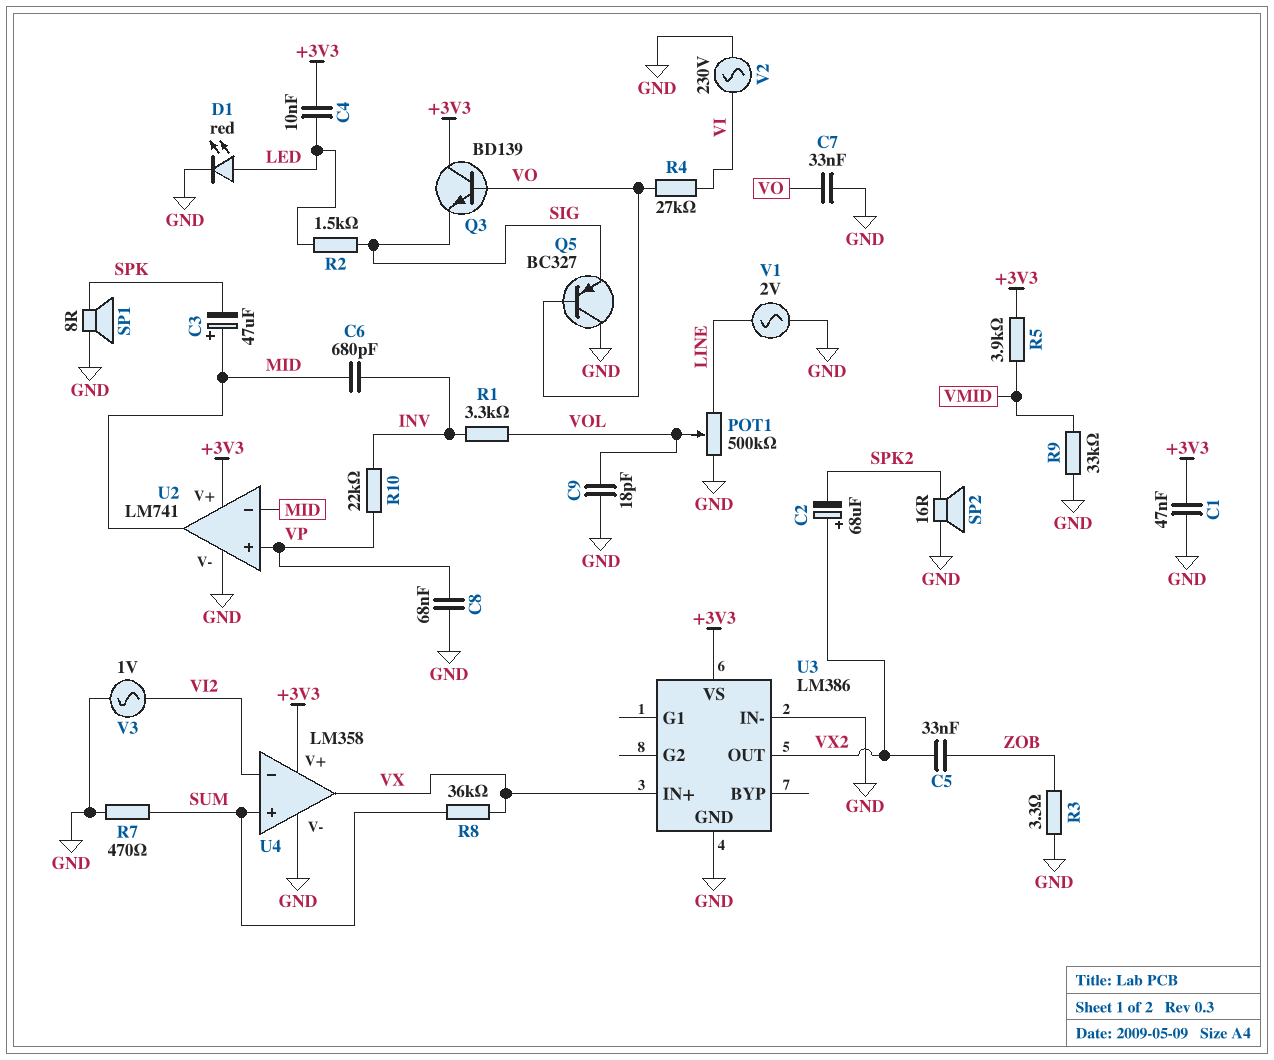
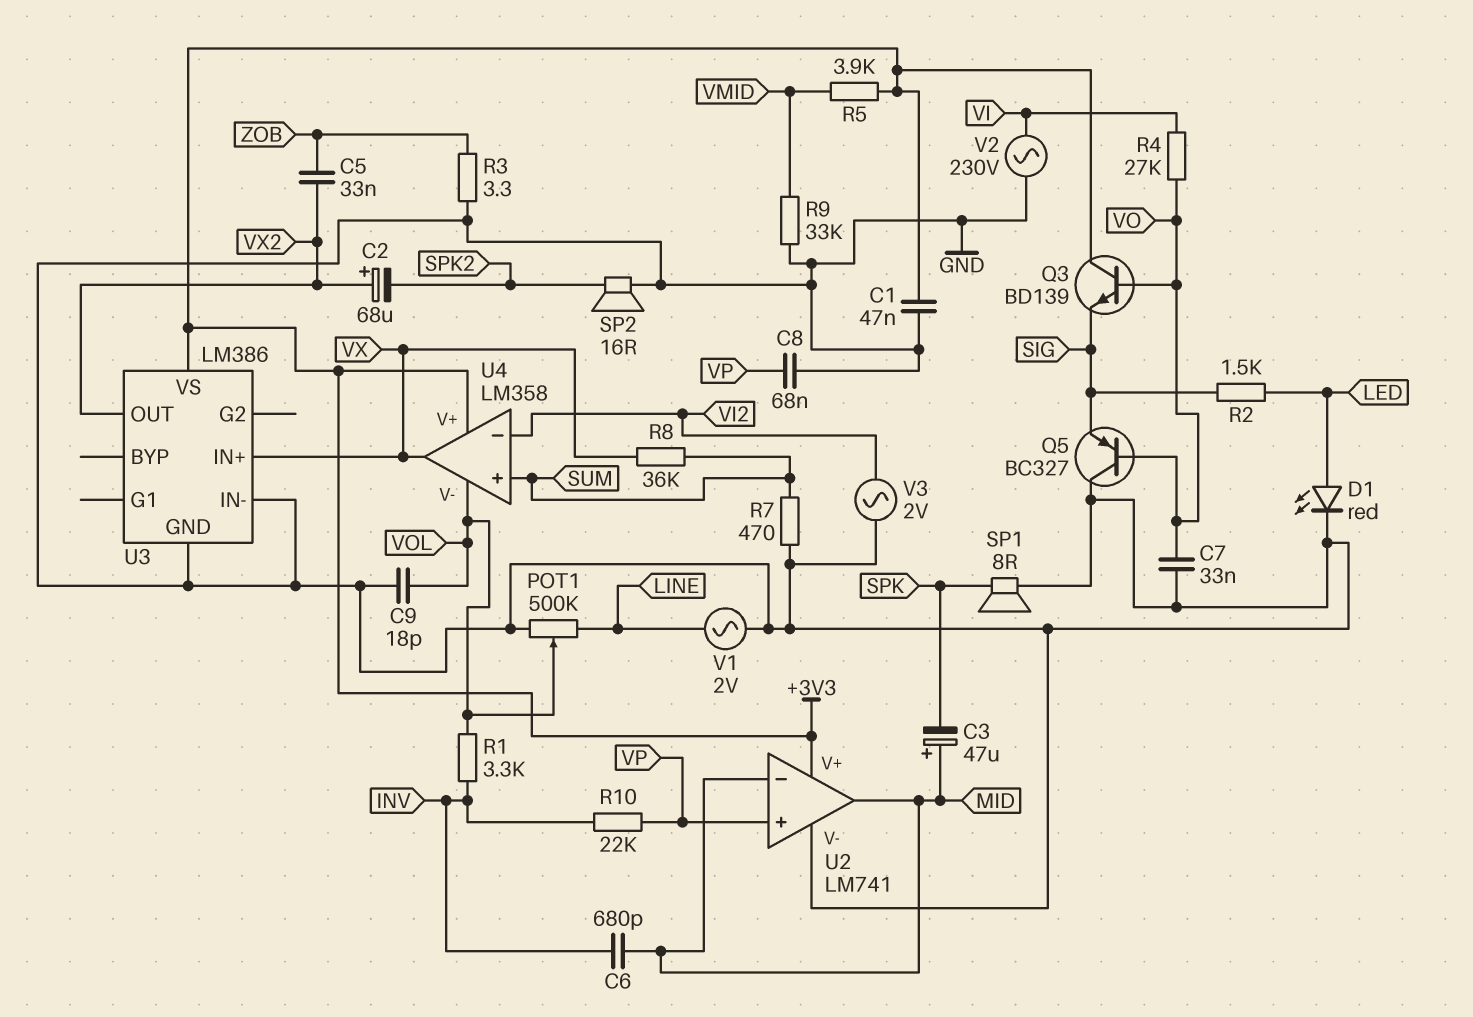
C4: 10nF (+3V3, LED) -> none
U4 pin V-: GND -> VOL
V3: AC 1V (GND, VI2) -> AC 2V (GND, VI2)

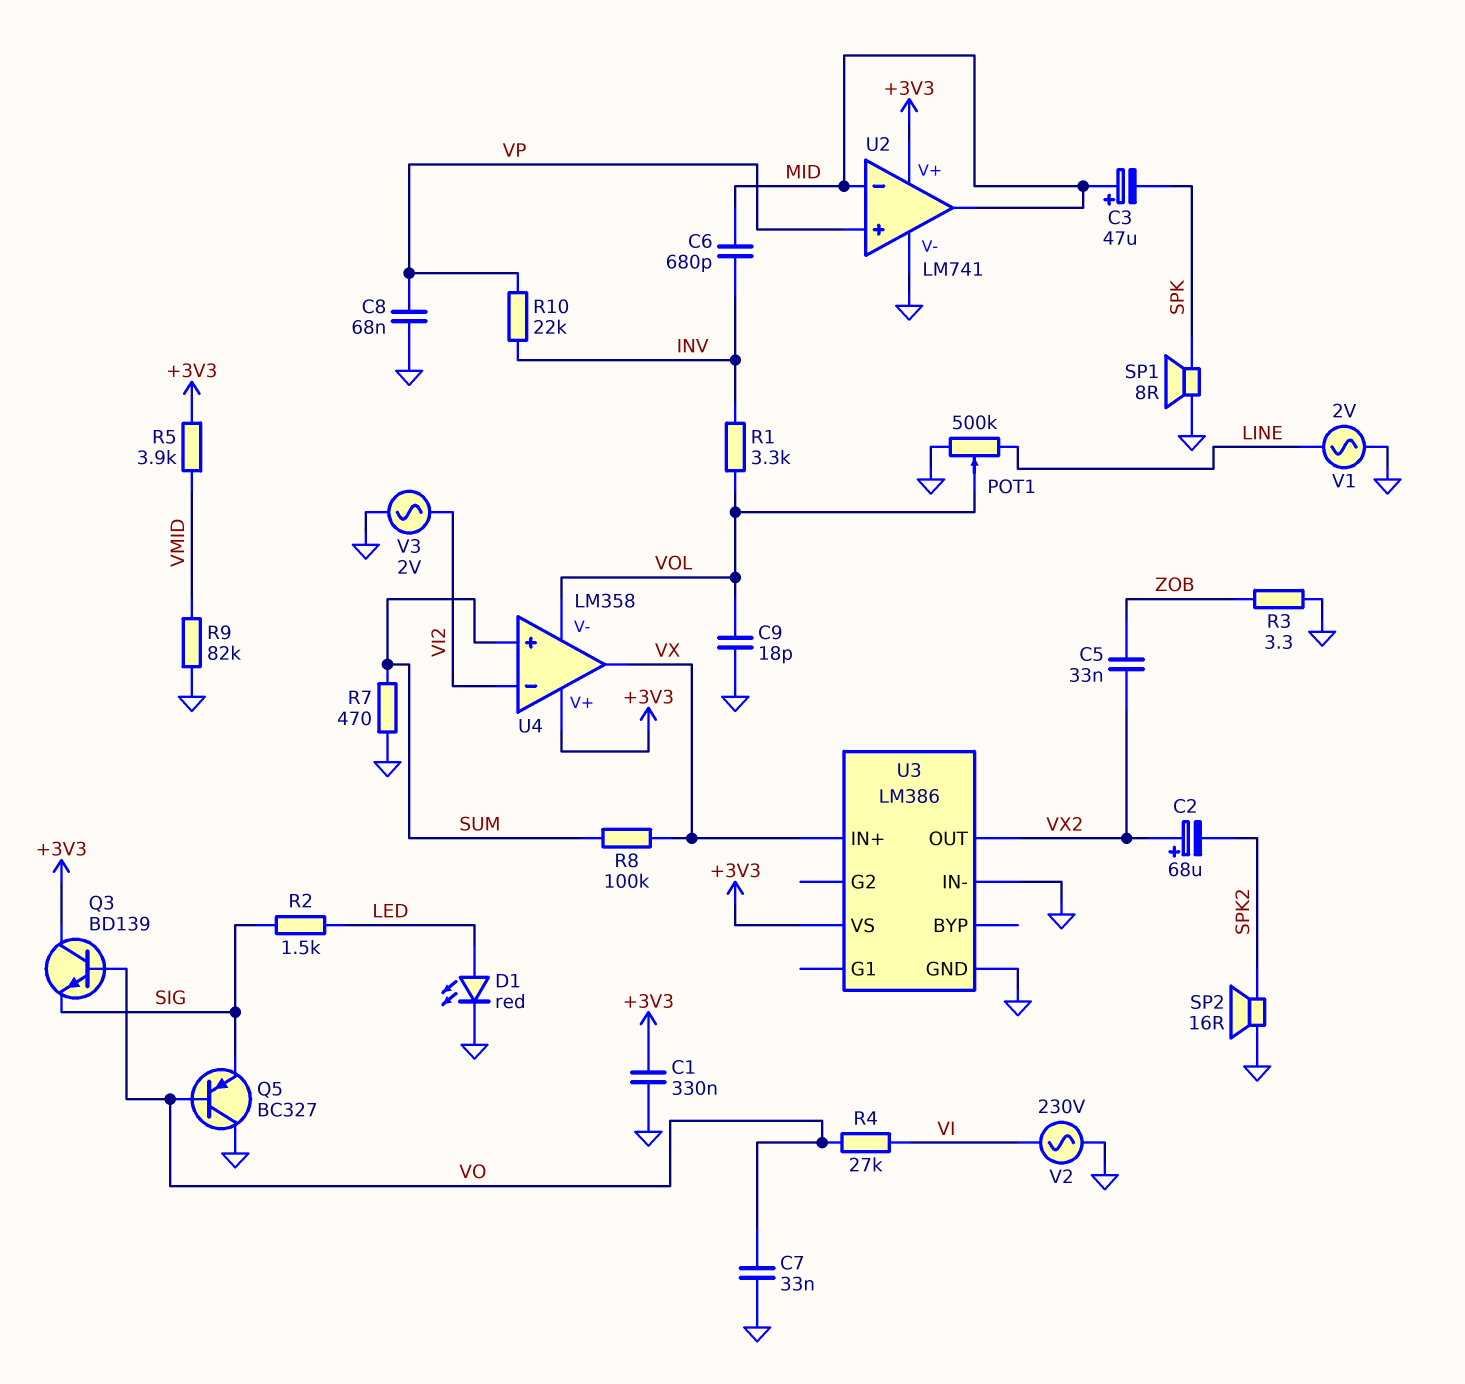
C1: 47nF (+3V3, GND) -> 330nF (+3V3, GND)
R8: 36k (SUM, VX) -> 100k (SUM, VX)
R9: 33k (GND, VMID) -> 82k (GND, VMID)

